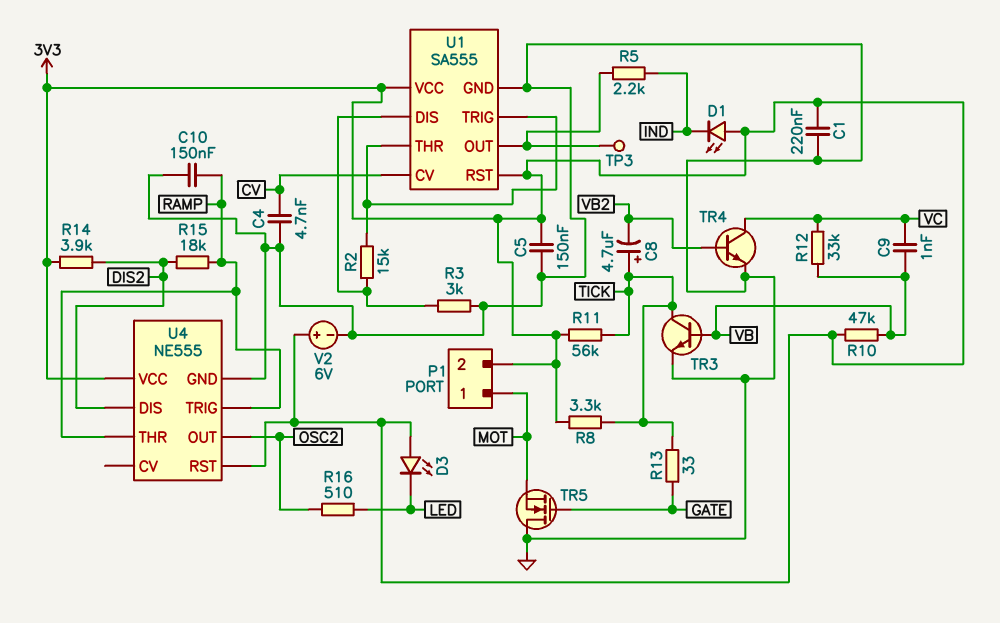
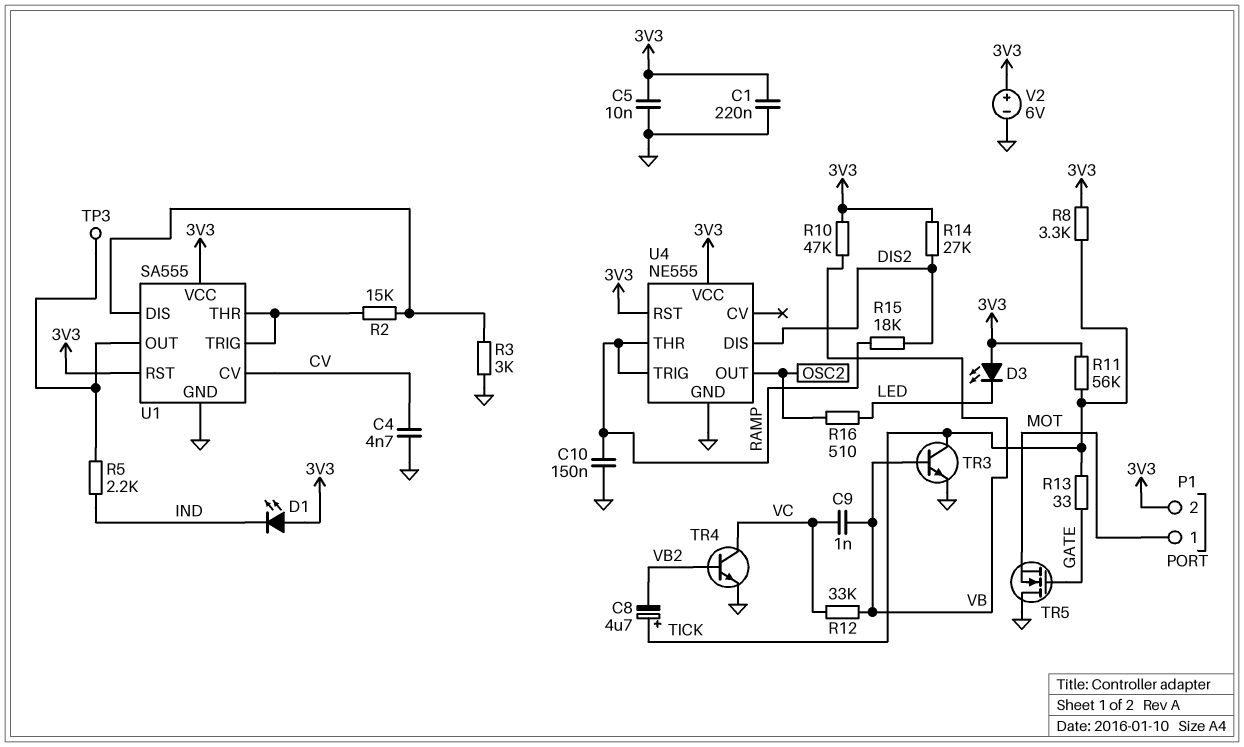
C5: 150nF (3V3, GND) -> 10nF (3V3, GND)
R14: 3.9k (3V3, DIS2) -> 27k (3V3, DIS2)

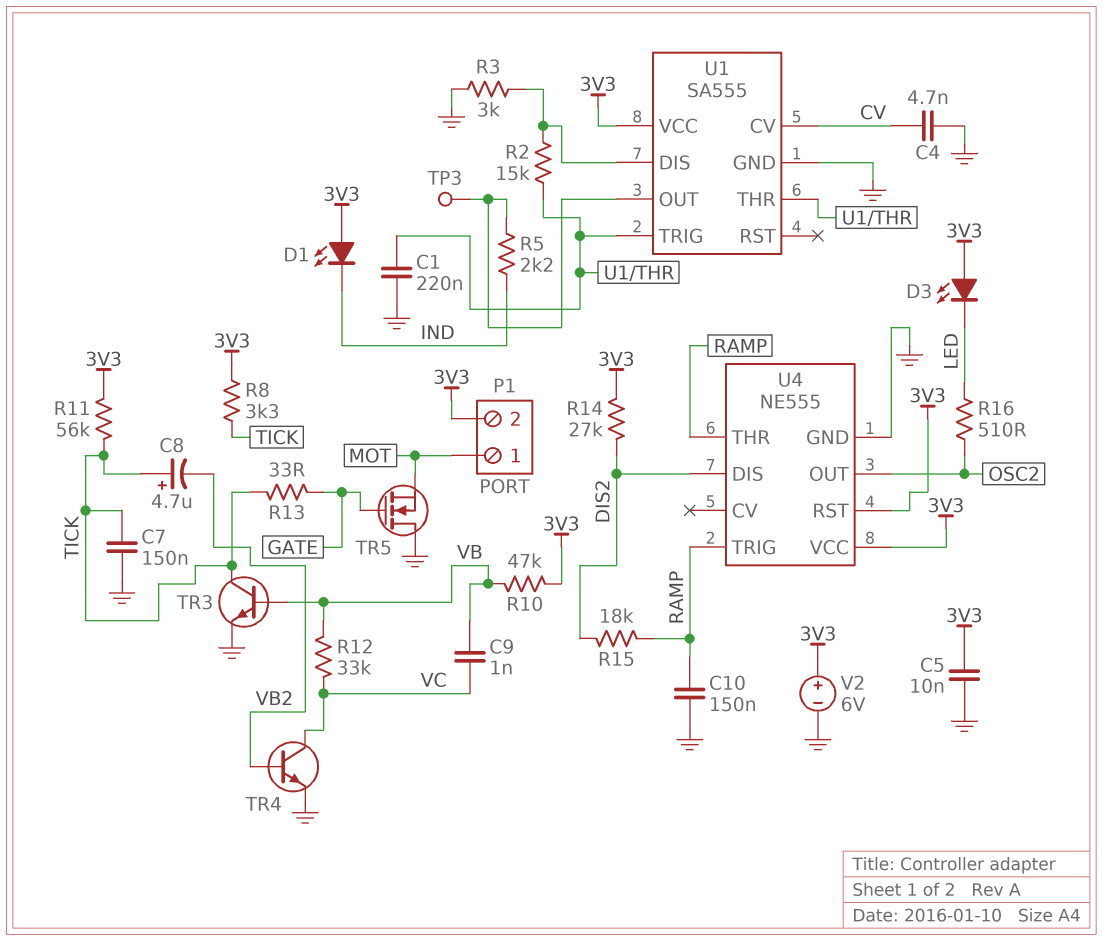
C1: 220nF (3V3, GND) -> 220nF (GND, U1/THR)
C7: none -> 150nF (GND, TICK)
U1 pin RST: 3V3 -> none

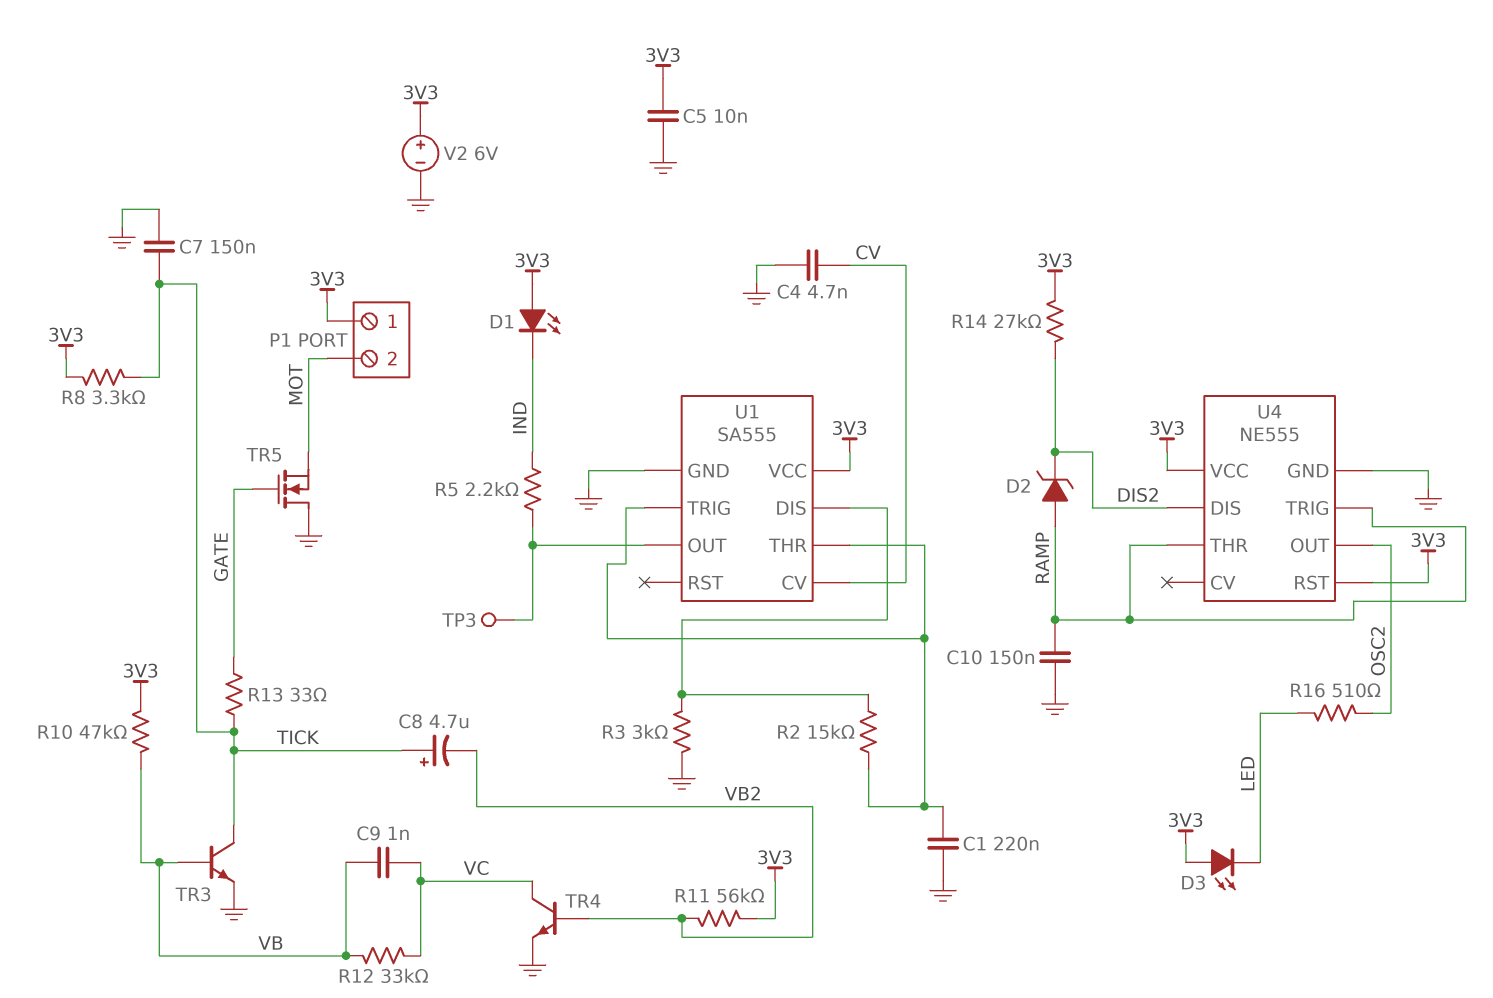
D2: none -> zener (A RAMP, K DIS2)
P1 pin 1: MOT -> 3V3
P1 pin 2: 3V3 -> MOT
R11: 56k (3V3, TICK) -> 56k (3V3, VB2)
R15: 18k (DIS2, RAMP) -> none

